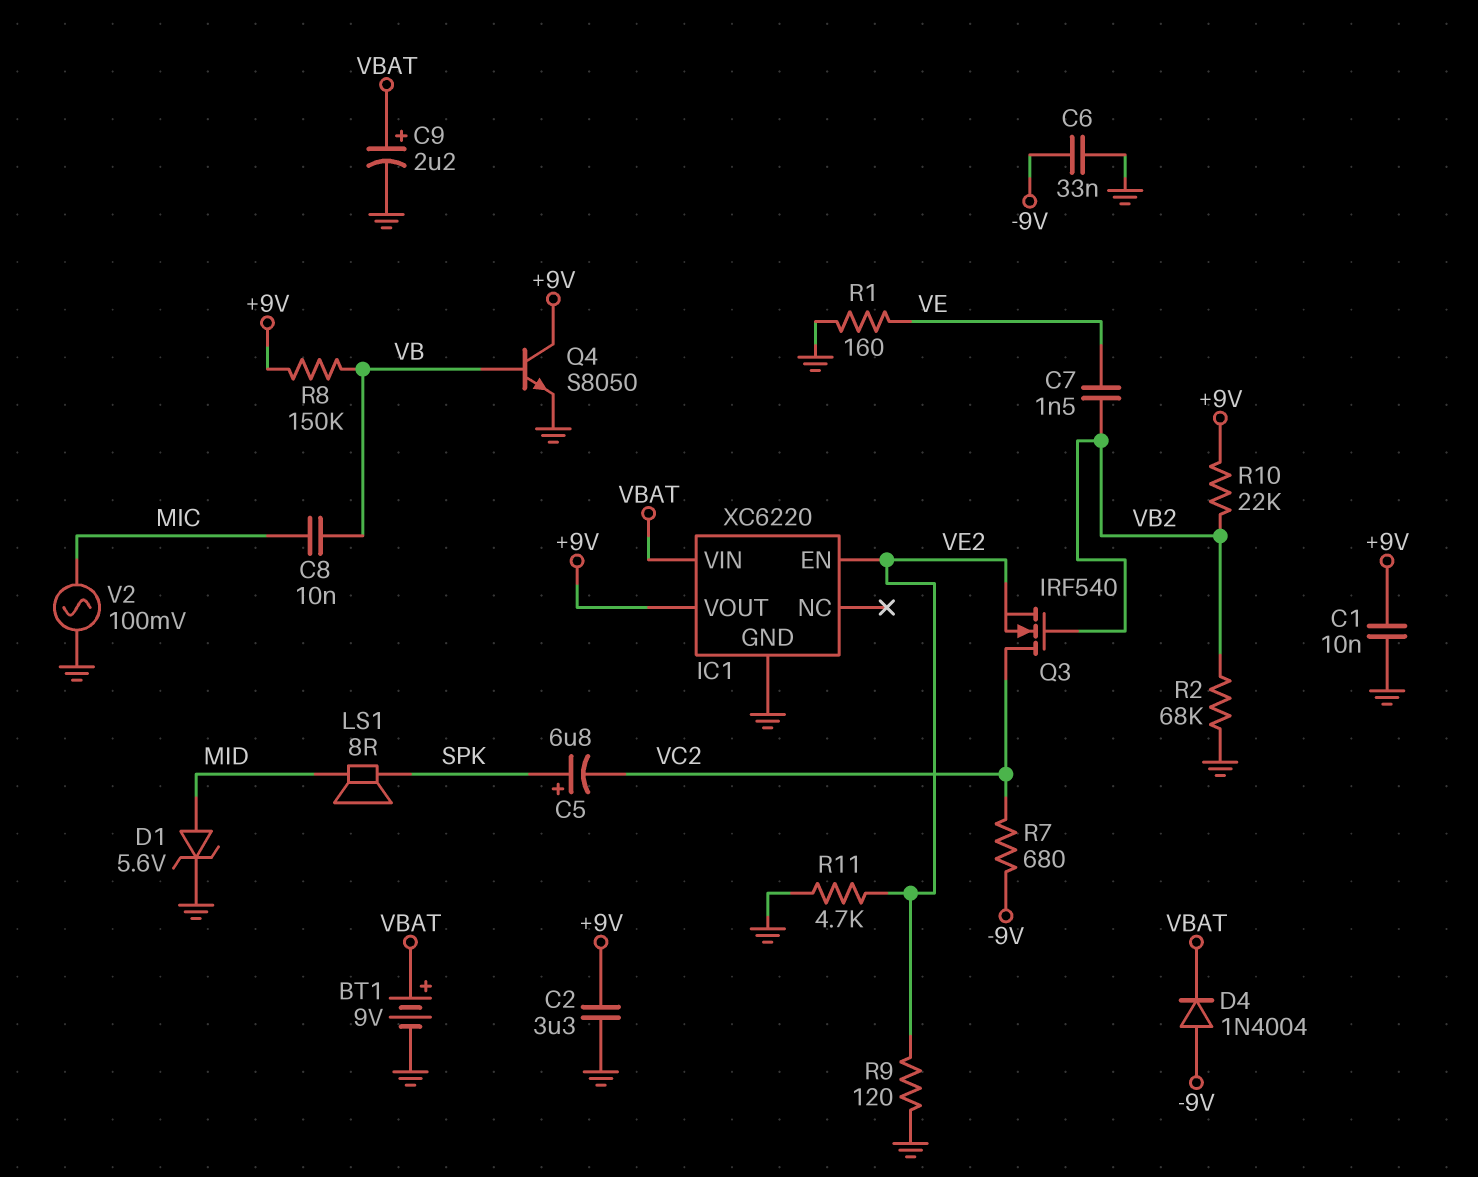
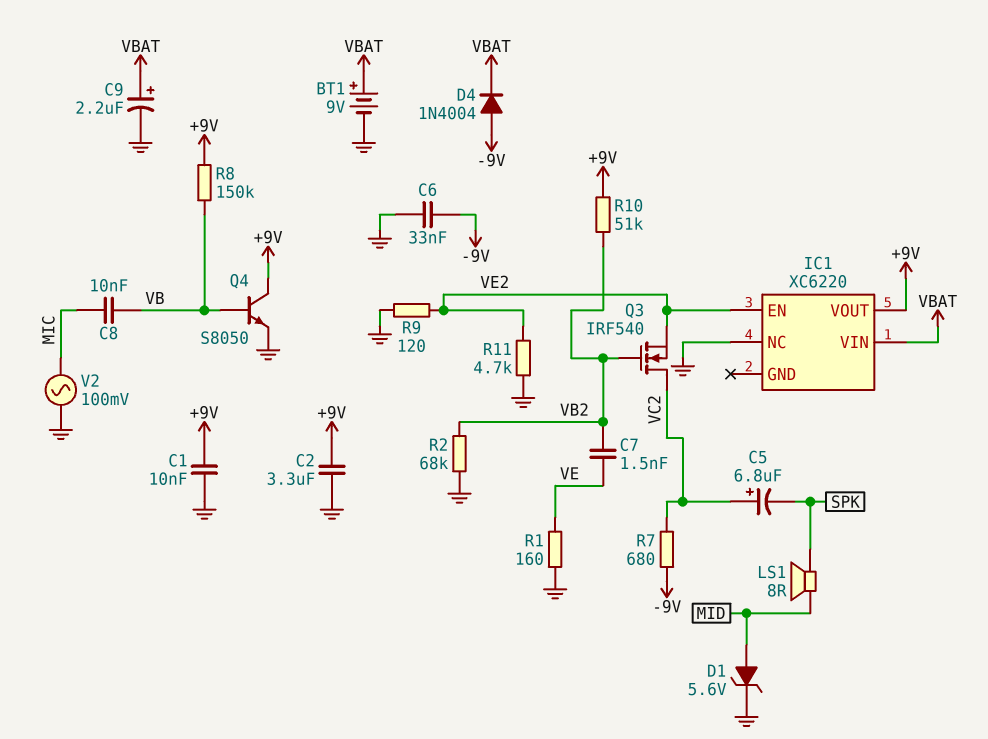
C5: 6.8uF (plus SPK, minus VC2) -> 6.8uF (plus VC2, minus SPK)
IC1 pin GND: GND -> none
IC1 pin NC: none -> GND
R10: 22k (+9V, VB2) -> 51k (+9V, VB2)

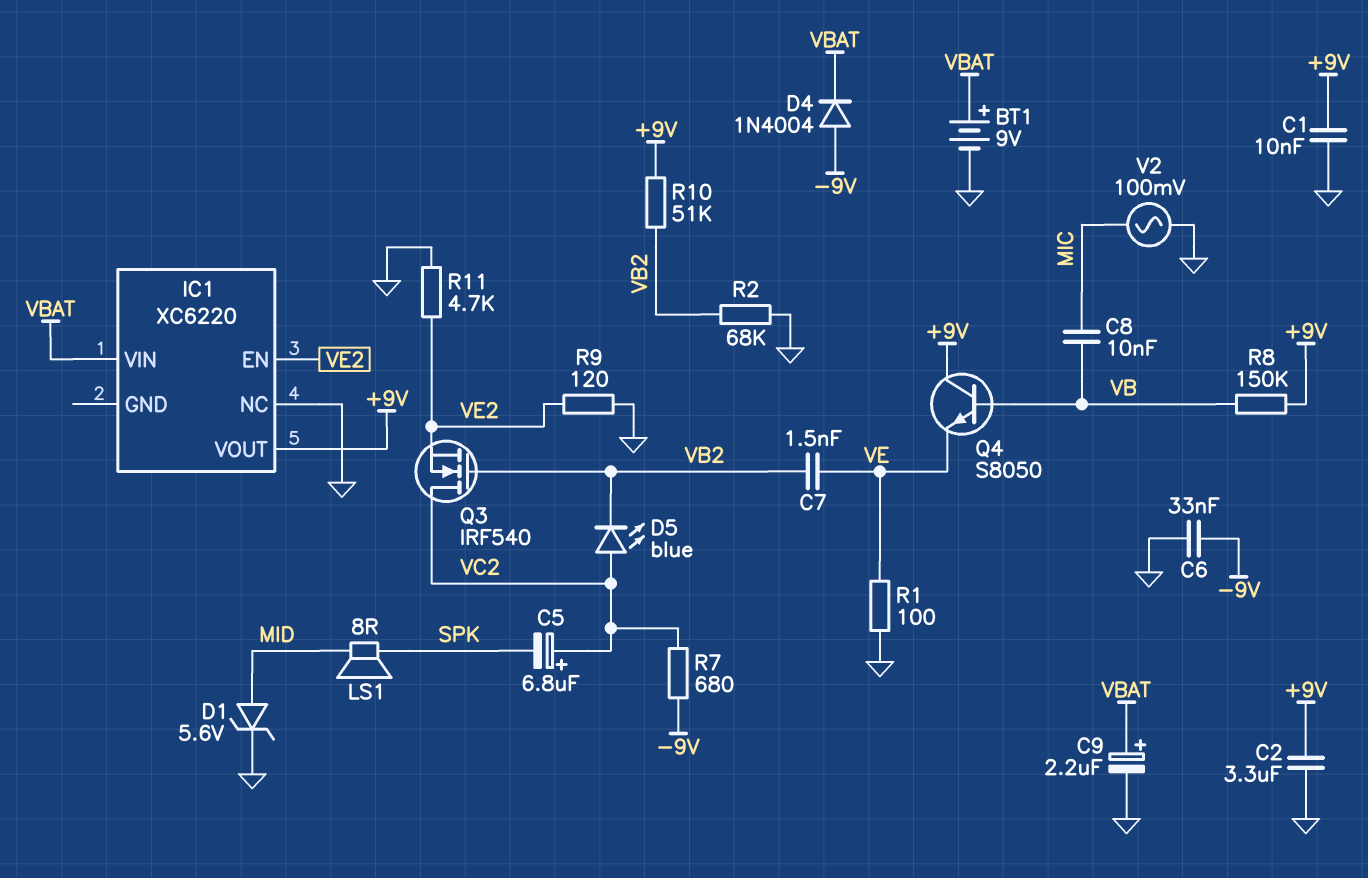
D5: none -> LED blue (A VC2, K VB2)
Q4: NPN S8050 (B VB, C +9V, E GND) -> NPN S8050 (B VB, C +9V, E VE)
R1: 160 (GND, VE) -> 100 (GND, VE)

